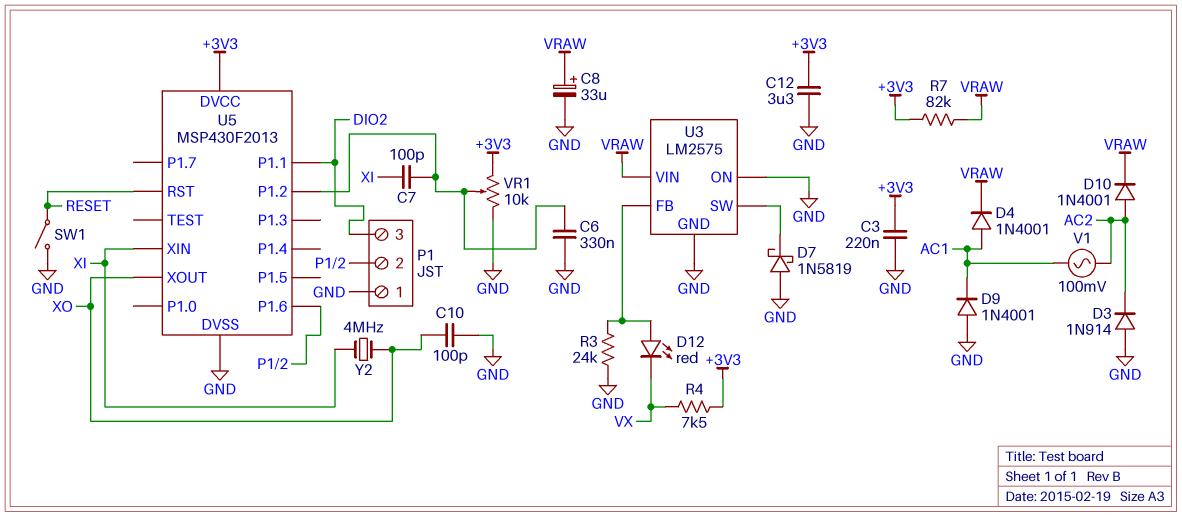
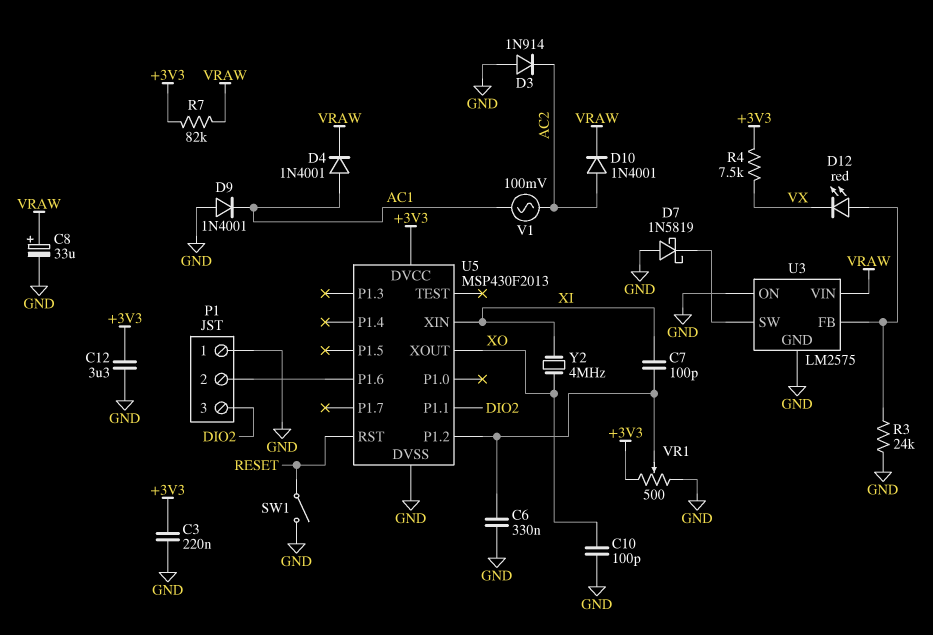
VR1: 10k (+3V3, GND, wiper U5/P1.2) -> 500 (+3V3, GND, wiper U5/P1.2)

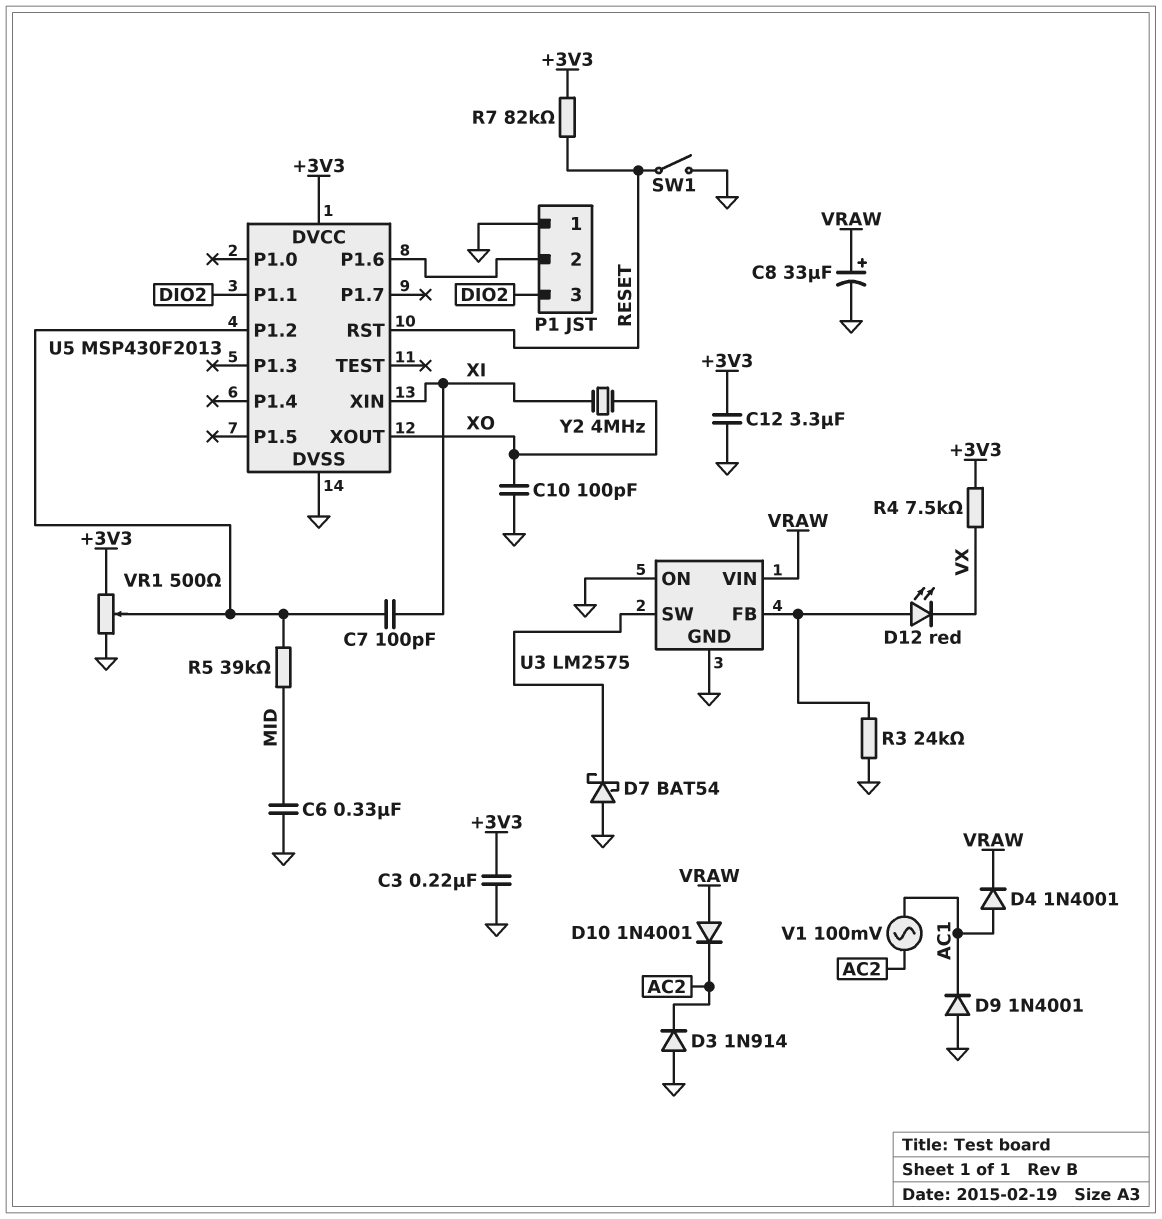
C6: 330nF (GND, U5/P1.2) -> 330nF (GND, MID)
D7: schottky 1N5819 (A GND, K U3/SW) -> schottky BAT54 (A GND, K U3/SW)
D10: diode 1N4001 (A AC2, K VRAW) -> diode 1N4001 (A VRAW, K AC2)
R5: none -> 39k (MID, U5/P1.2)
R7: 82k (+3V3, VRAW) -> 82k (+3V3, RESET)

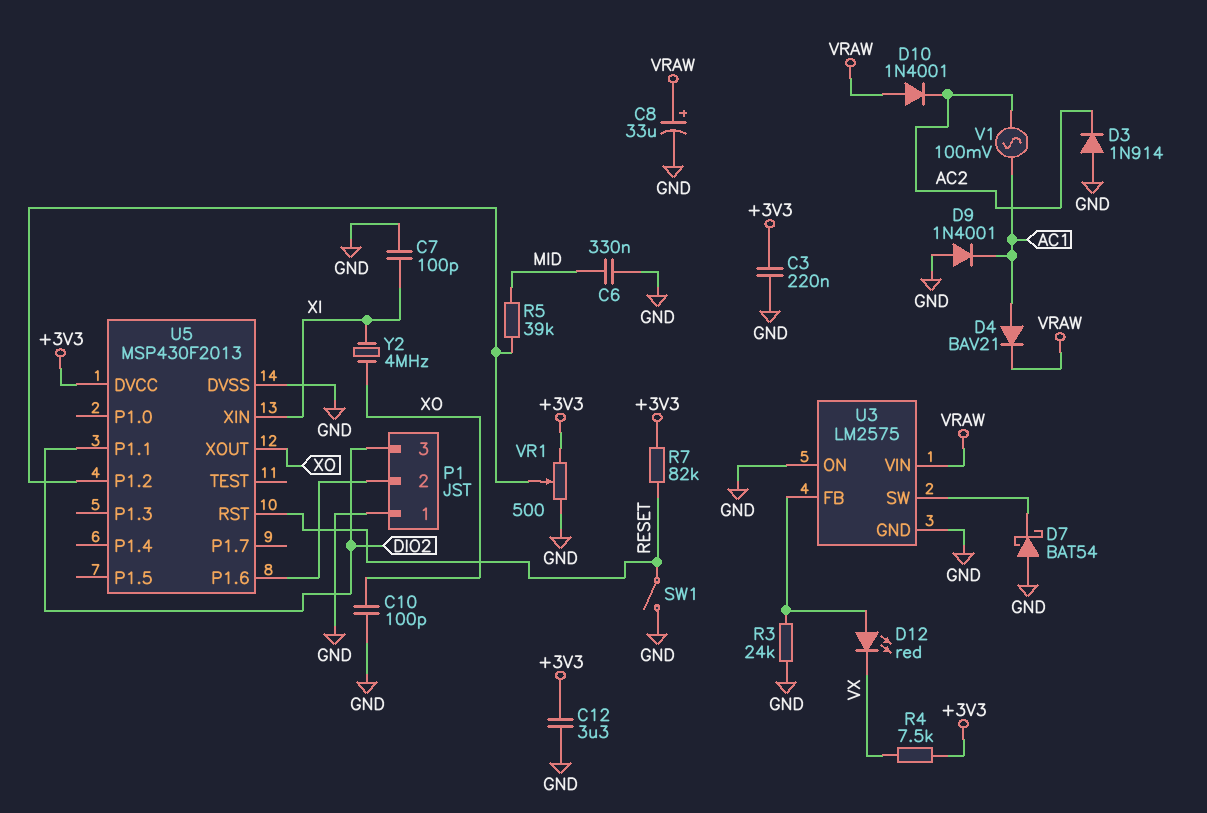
C7: 100pF (U5/P1.2, XI) -> 100pF (GND, XI)
D4: diode 1N4001 (A AC1, K VRAW) -> diode BAV21 (A AC1, K VRAW)

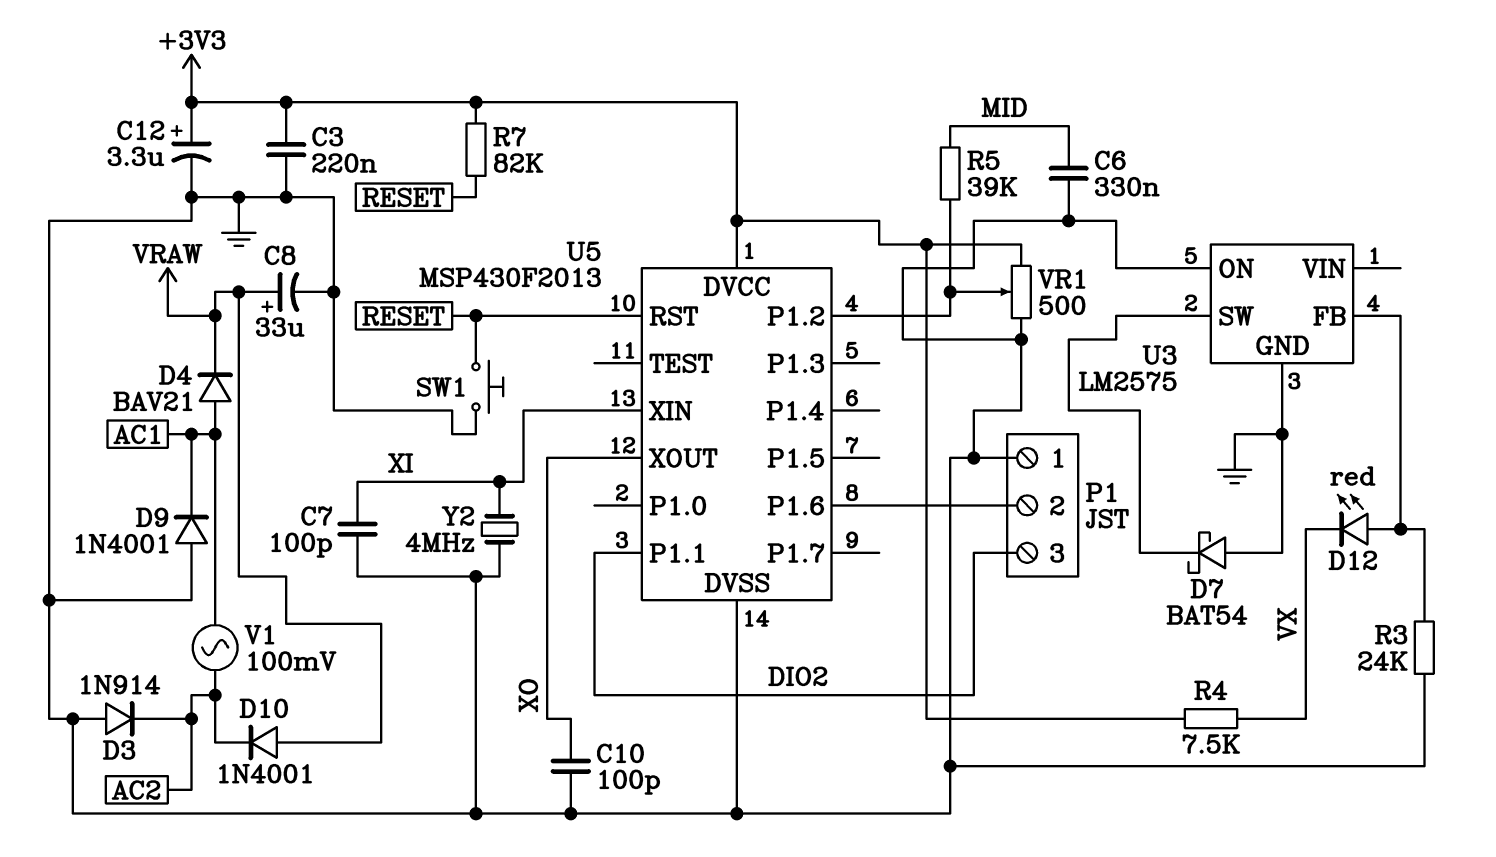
C12: 3.3uF (+3V3, GND) -> 3.3uF (plus +3V3, minus GND)
SW1: switch (GND, RESET) -> button (GND, RESET)
U3 pin VIN: VRAW -> none
Y2: 4MHz (XI, XO) -> 4MHz (GND, XI)

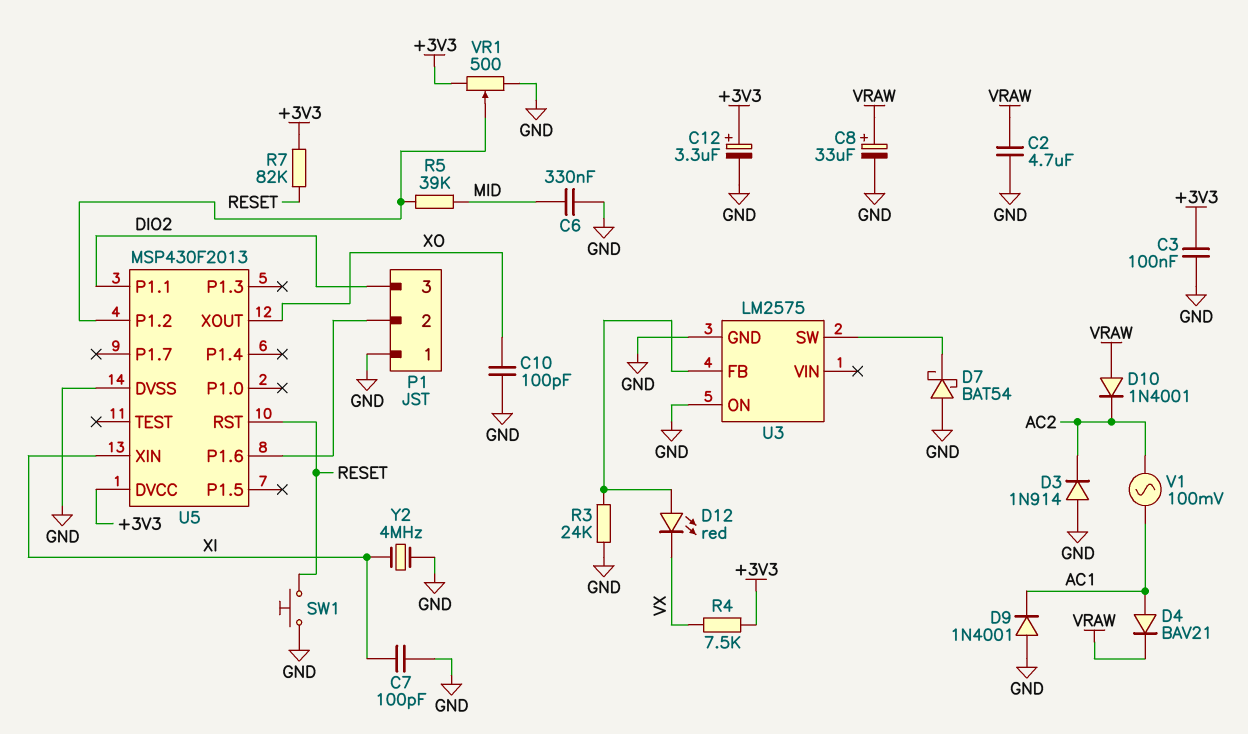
C2: none -> 4.7uF (GND, VRAW)
C3: 220nF (+3V3, GND) -> 100nF (+3V3, GND)

